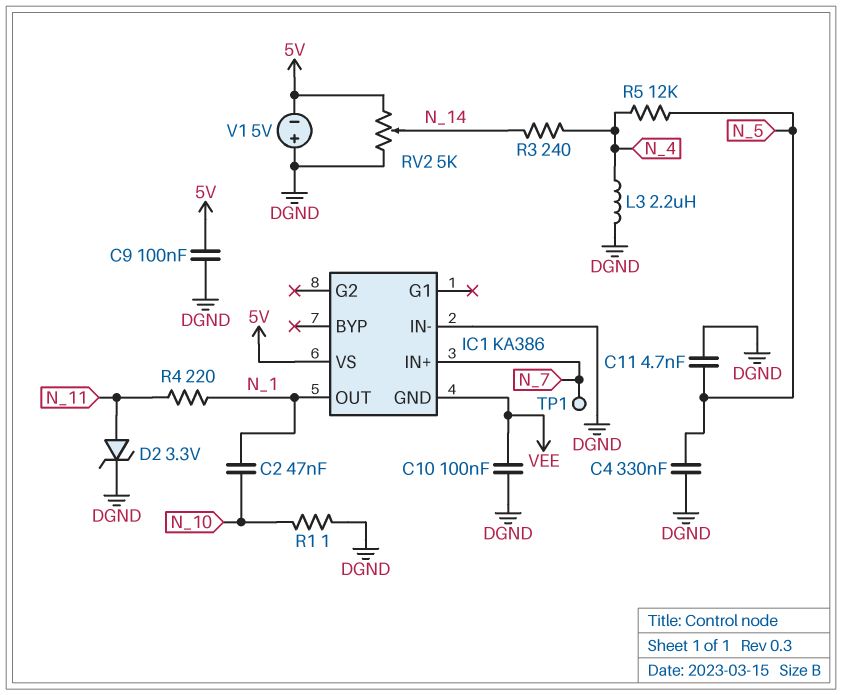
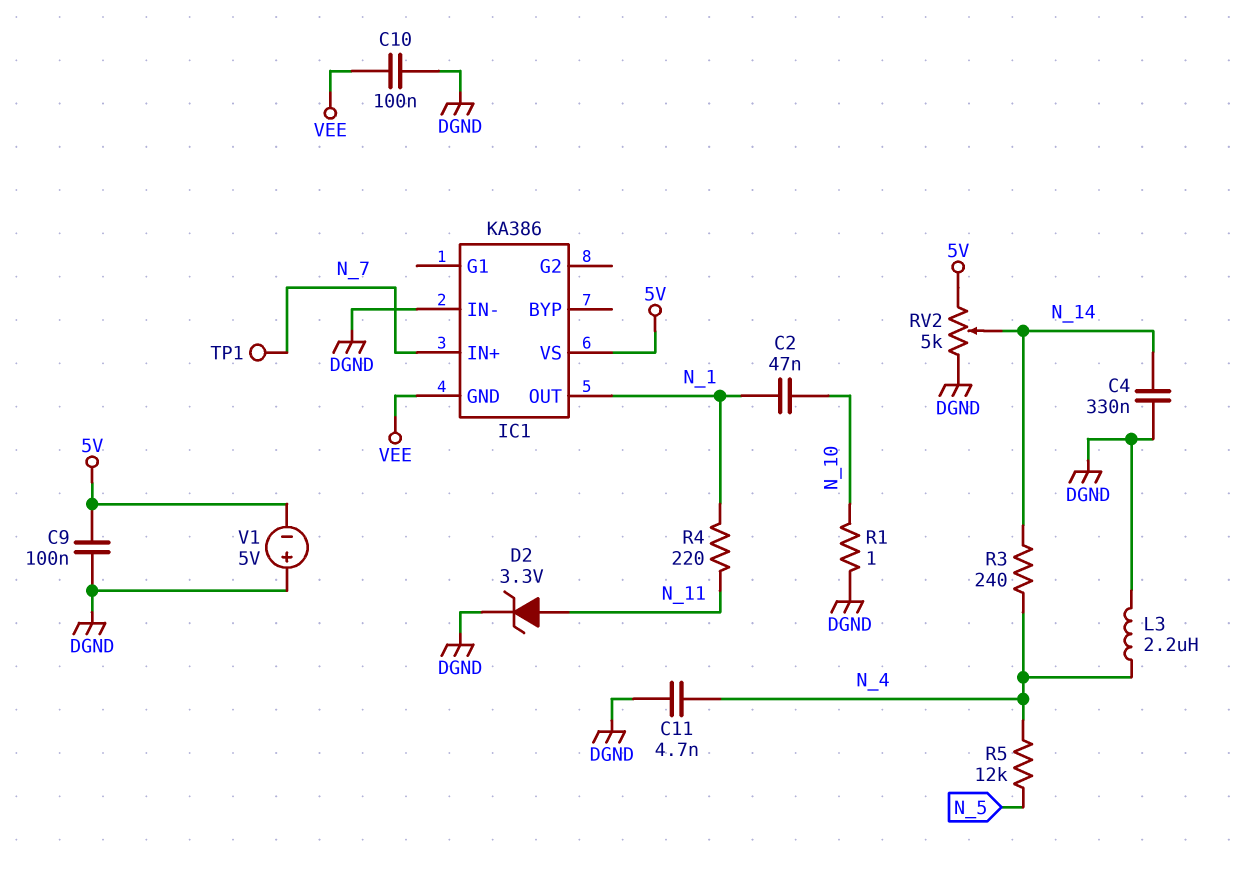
C4: 330nF (DGND, N_5) -> 330nF (DGND, N_14)
C11: 4.7nF (DGND, N_5) -> 4.7nF (DGND, N_4)

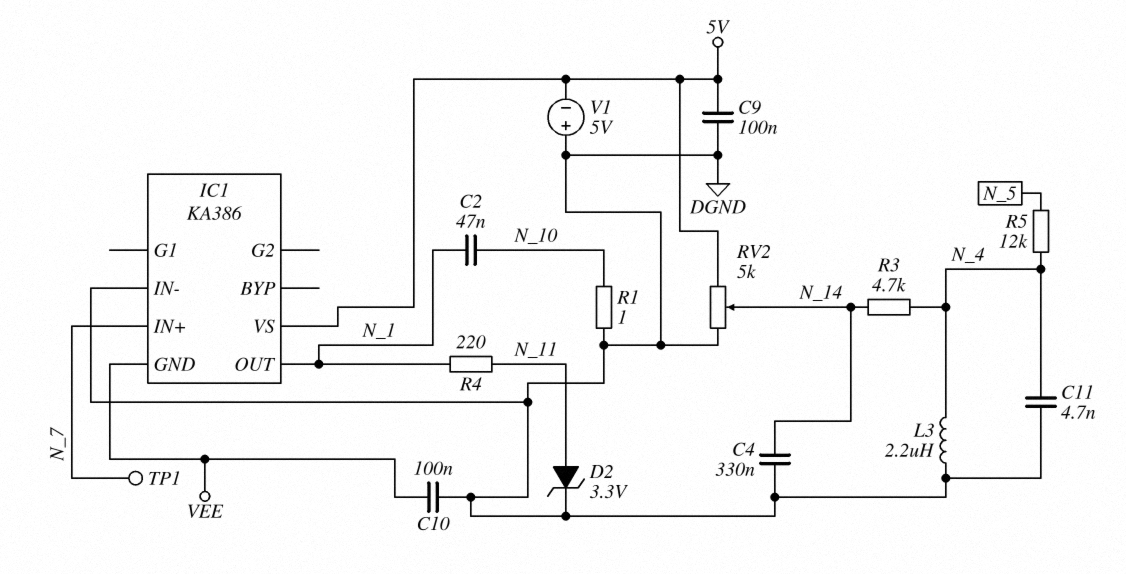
R3: 240 (N_4, N_14) -> 4.7k (N_4, N_14)

